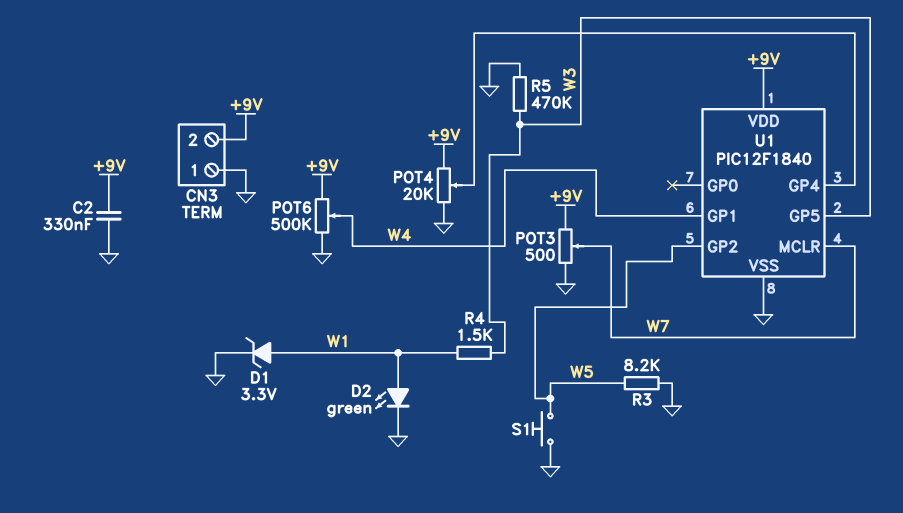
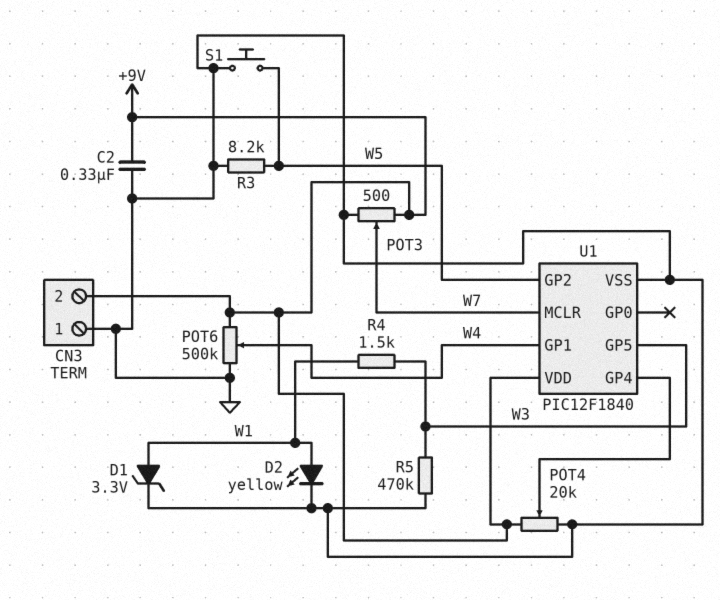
D2: LED green (A W1, K GND) -> LED yellow (A W1, K GND)

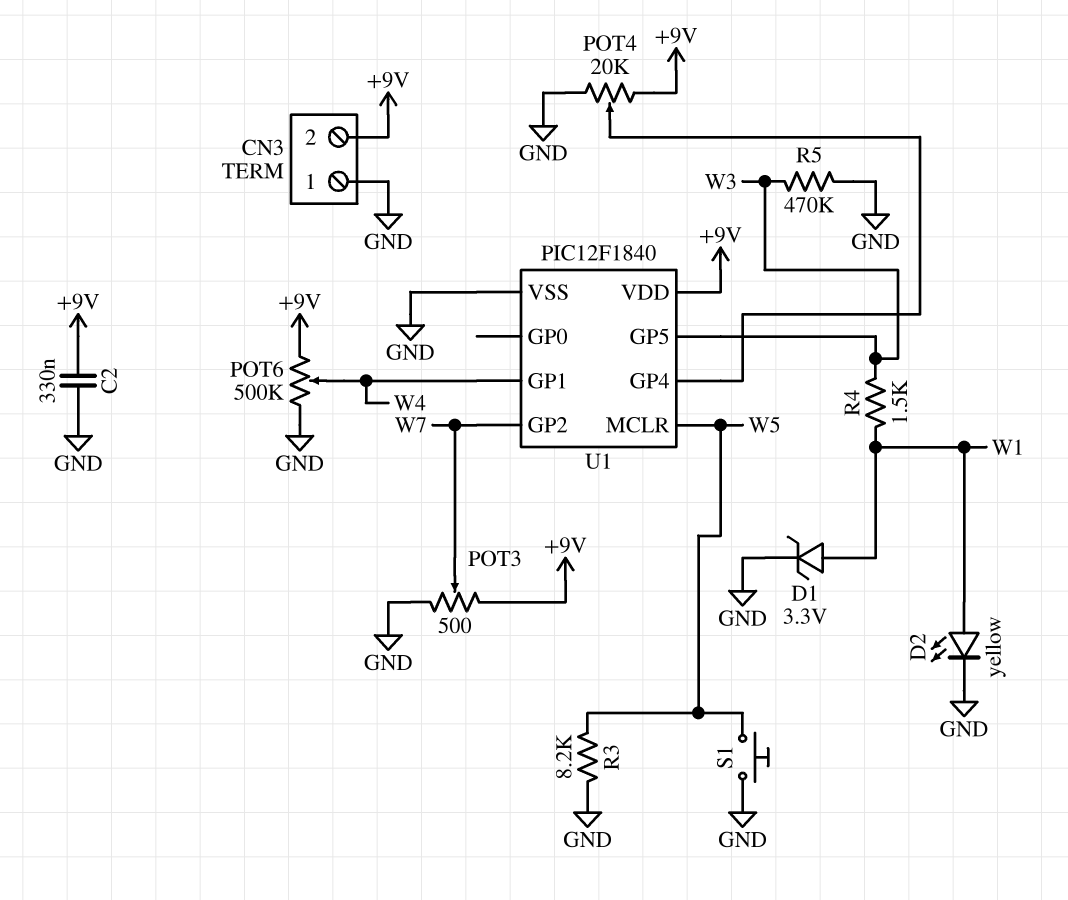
U1 pin GP2: W5 -> W7
U1 pin MCLR: W7 -> W5

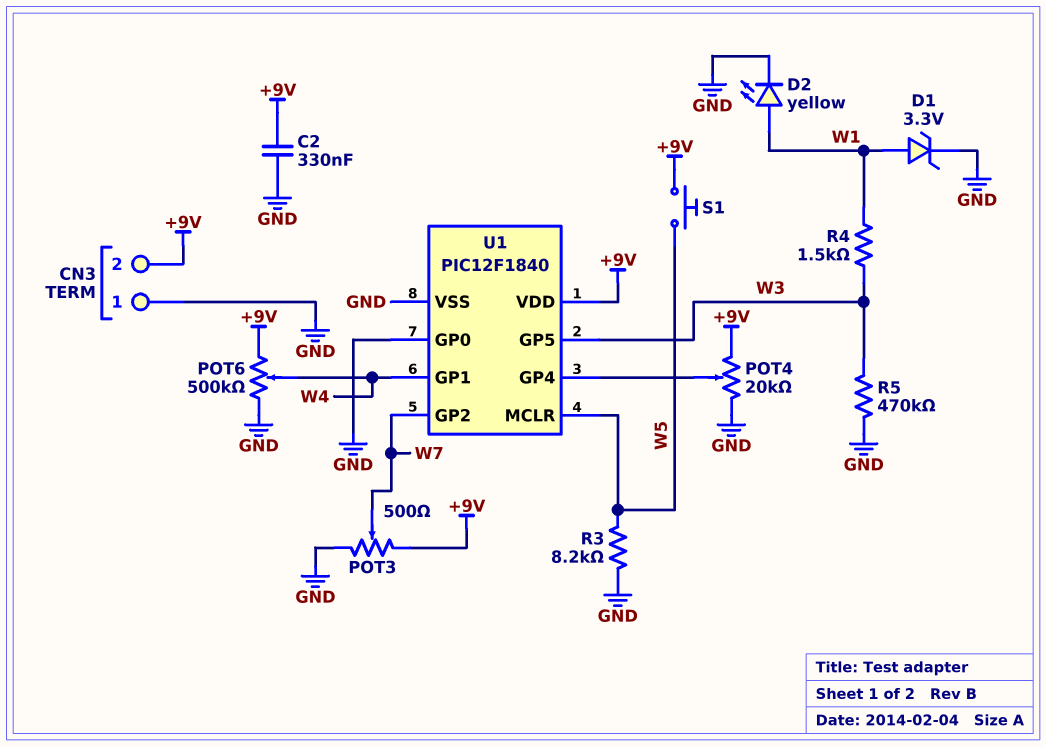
S1: button (GND, W5) -> button (+9V, W5)
U1 pin GP0: none -> GND

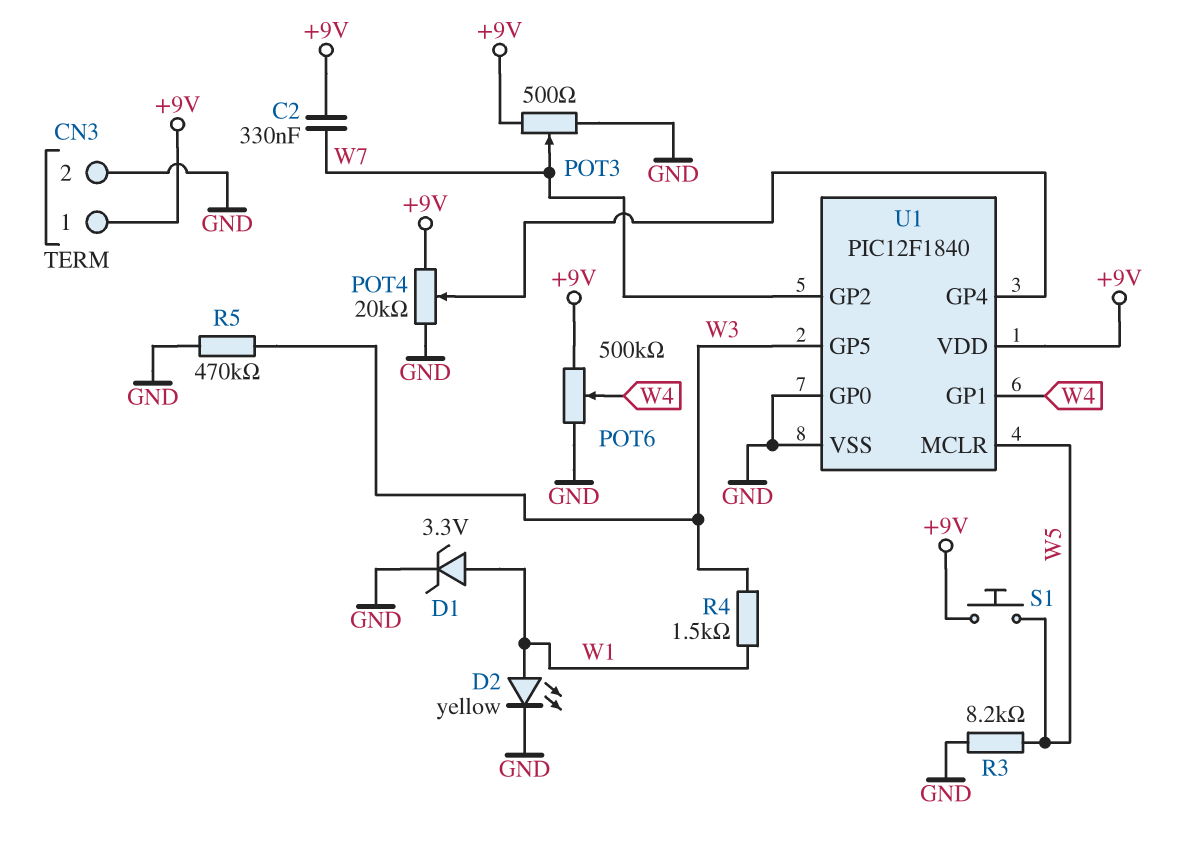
C2: 330nF (+9V, GND) -> 330nF (+9V, W7)
CN3 pin 1: GND -> +9V
CN3 pin 2: +9V -> GND

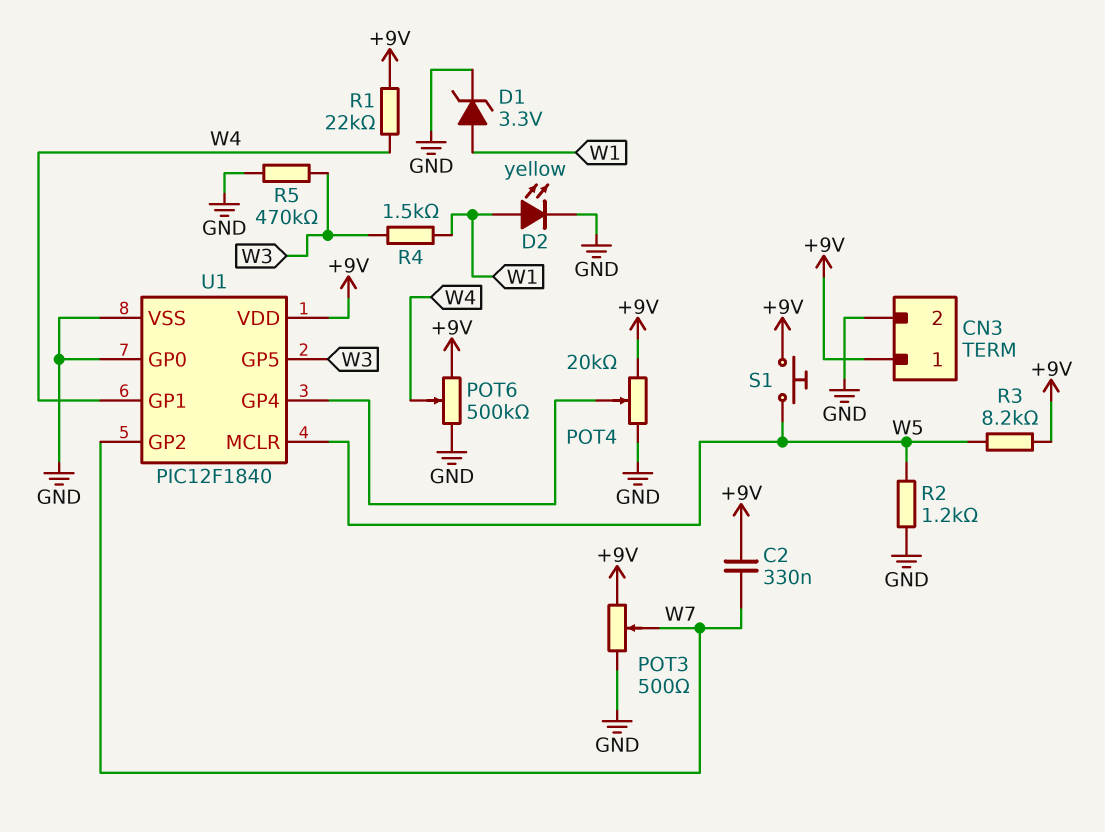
R1: none -> 22k (+9V, W4)
R2: none -> 1.2k (GND, W5)
R3: 8.2k (GND, W5) -> 8.2k (+9V, W5)

